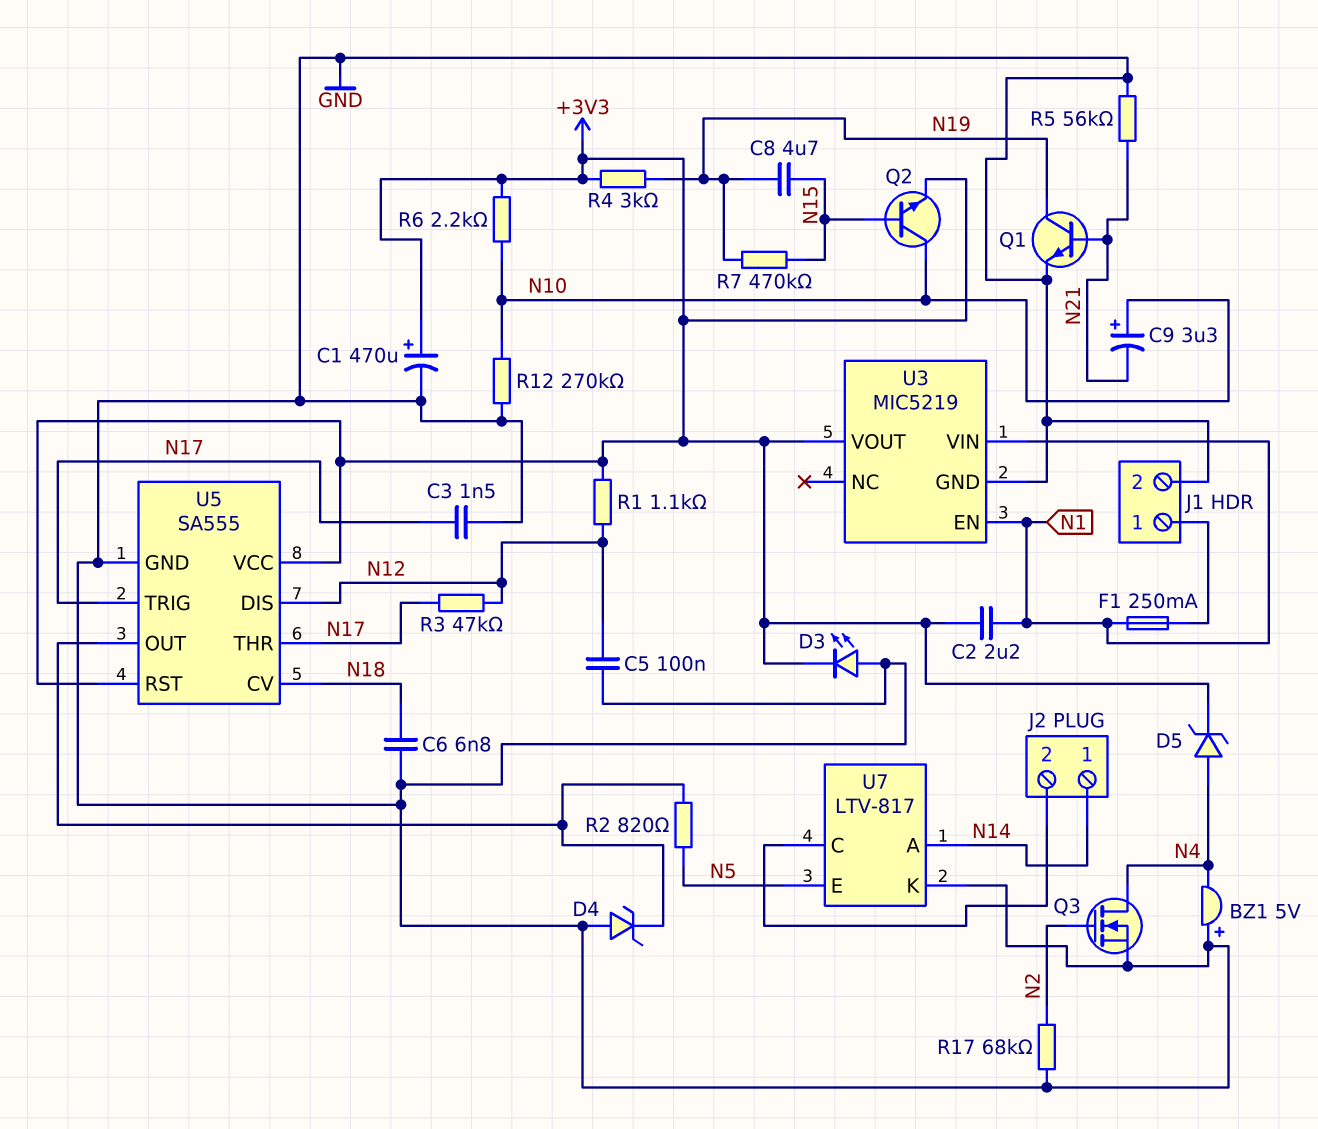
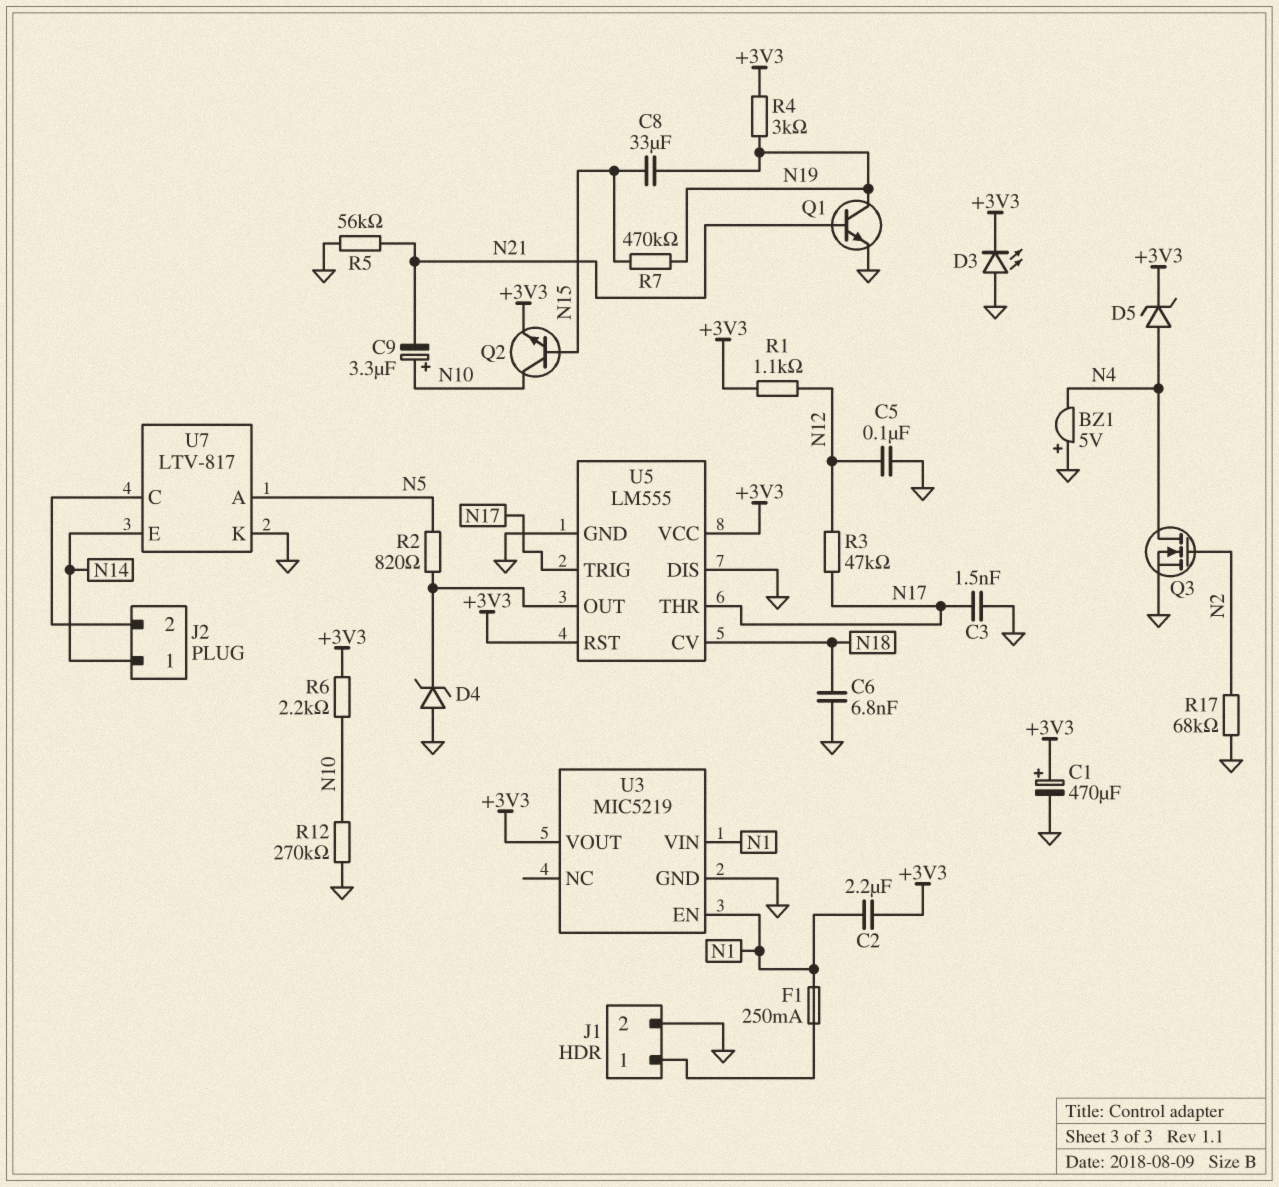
C8: 4.7uF (N15, N19) -> 33uF (N15, N19)
U5: SA555 -> LM555
U5 pin DIS: N12 -> GND
U7 pin A: N14 -> N5
U7 pin E: N5 -> N14

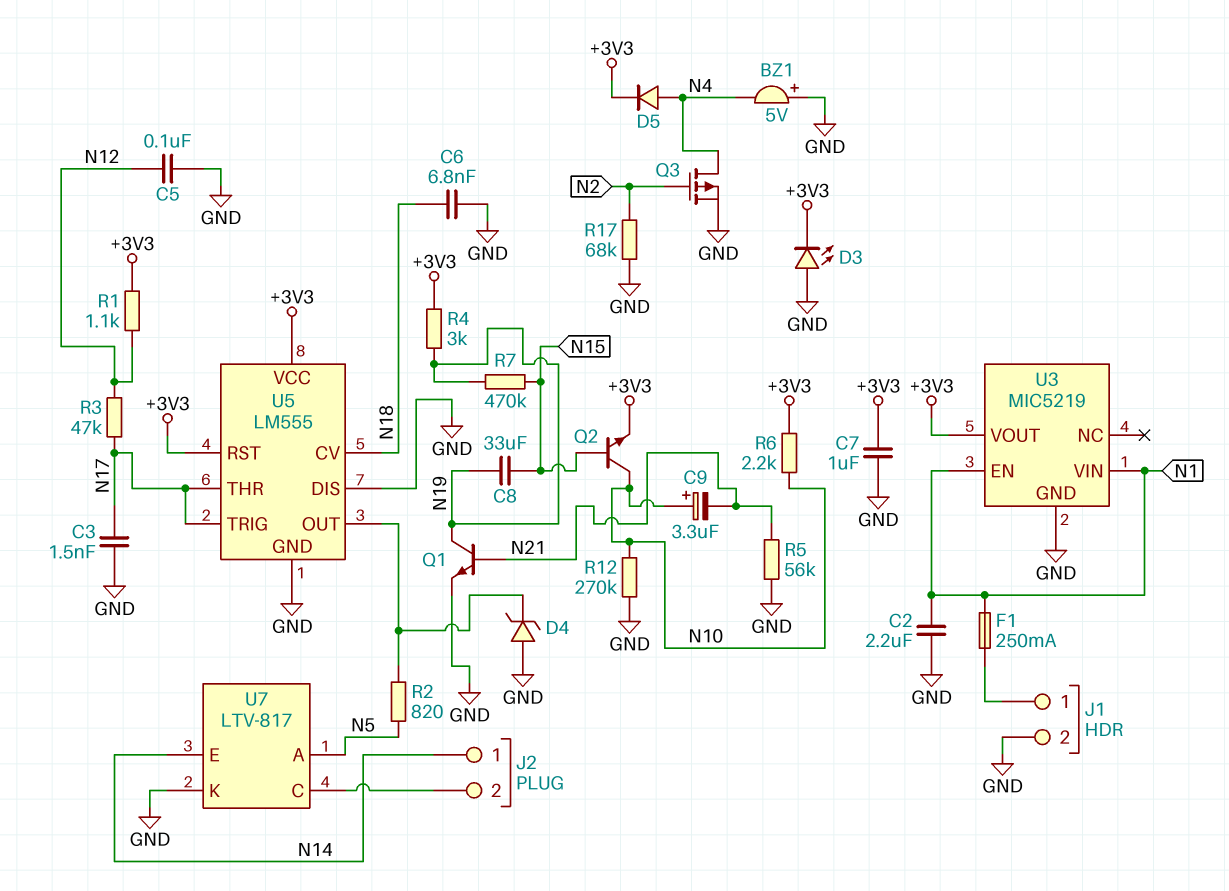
C1: 470uF (plus +3V3, minus GND) -> none
C2: 2.2uF (+3V3, N1) -> 2.2uF (GND, N1)
C7: none -> 1uF (+3V3, GND)
D5: zener (A N4, K +3V3) -> diode (A N4, K +3V3)
Q3: NMOS (G N2, D N4, S GND) -> PMOS (G N2, D N4, S GND)

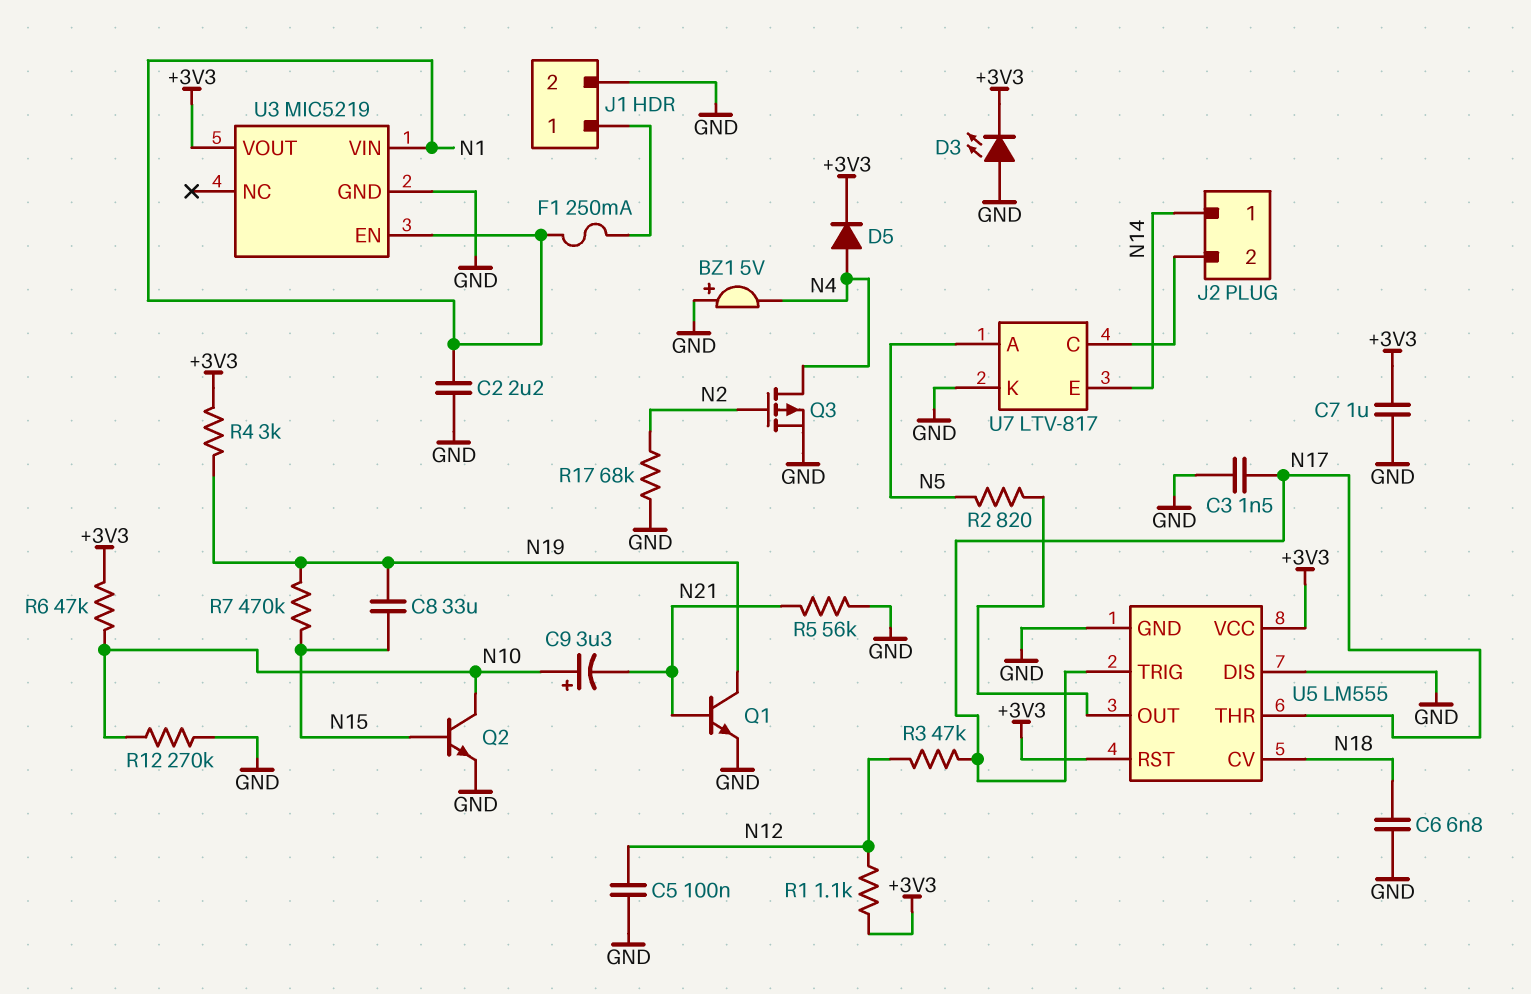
D4: zener (A GND, K U5/OUT) -> none
Q2: NPN (B N15, C N10, E +3V3) -> NPN (B N15, C N10, E GND)
R6: 2.2k (+3V3, N10) -> 47k (+3V3, N10)

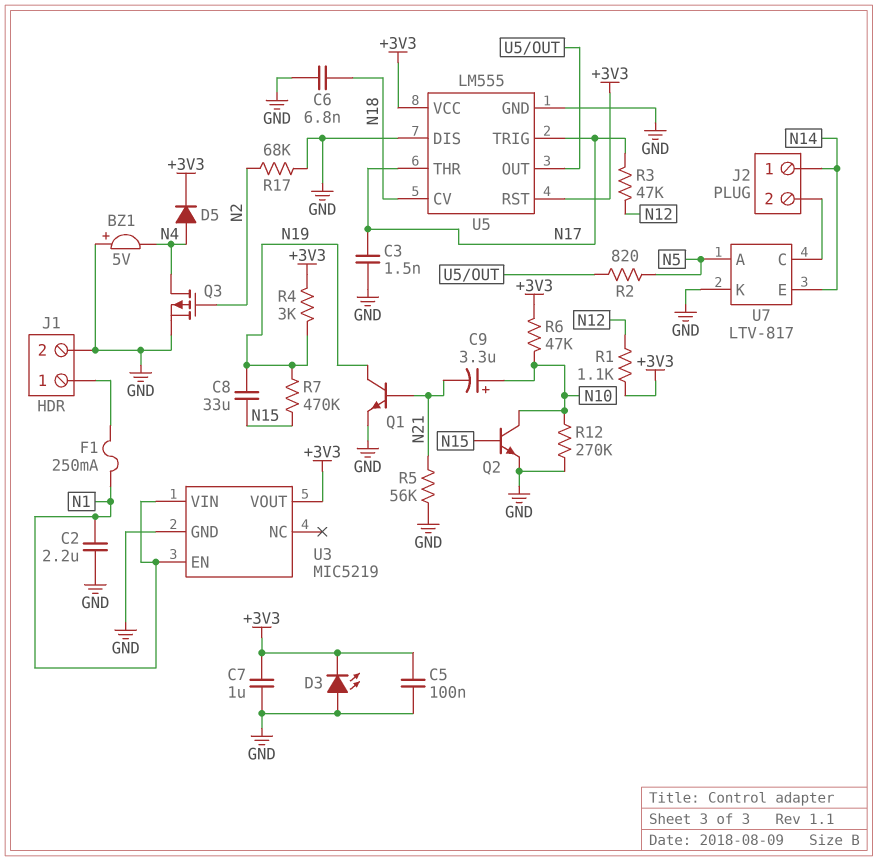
C5: 100nF (GND, N12) -> 100nF (+3V3, GND)

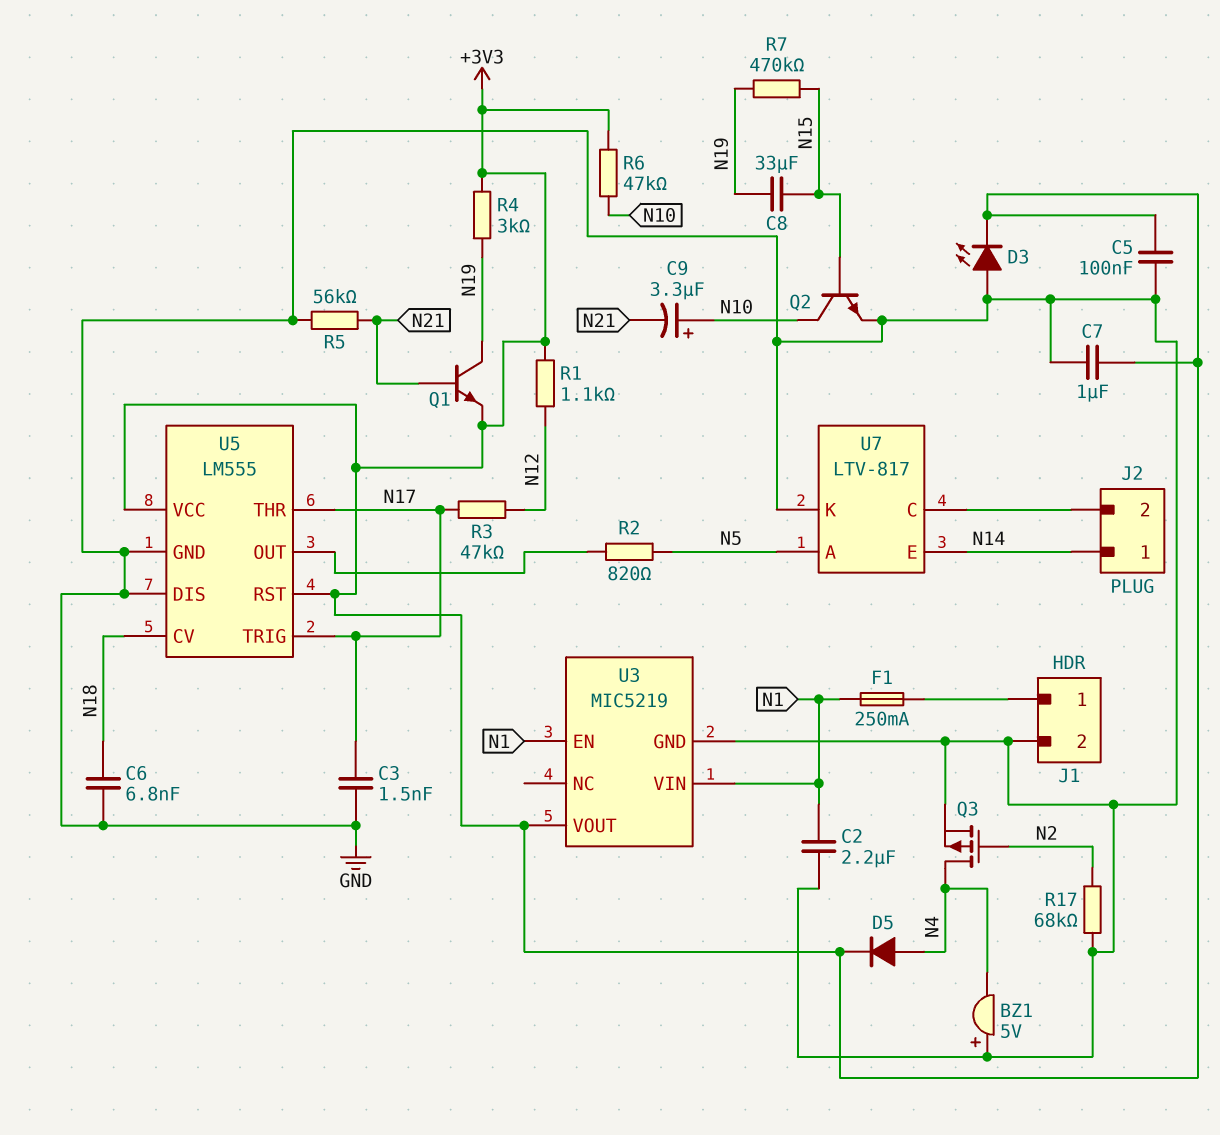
Q1: NPN (B N21, C N19, E GND) -> NPN (B N21, C N19, E +3V3)
R12: 270k (GND, N10) -> none

